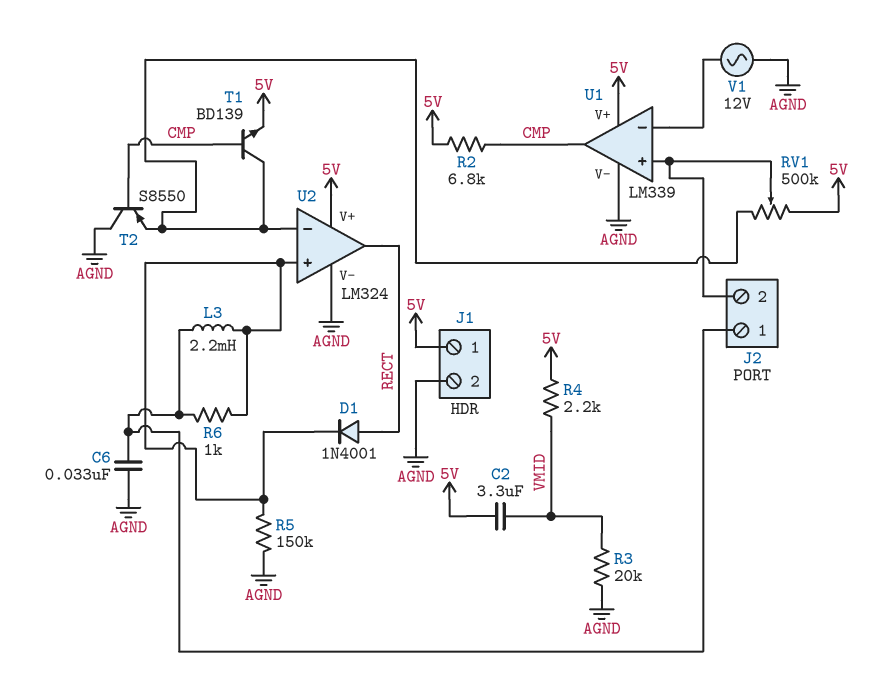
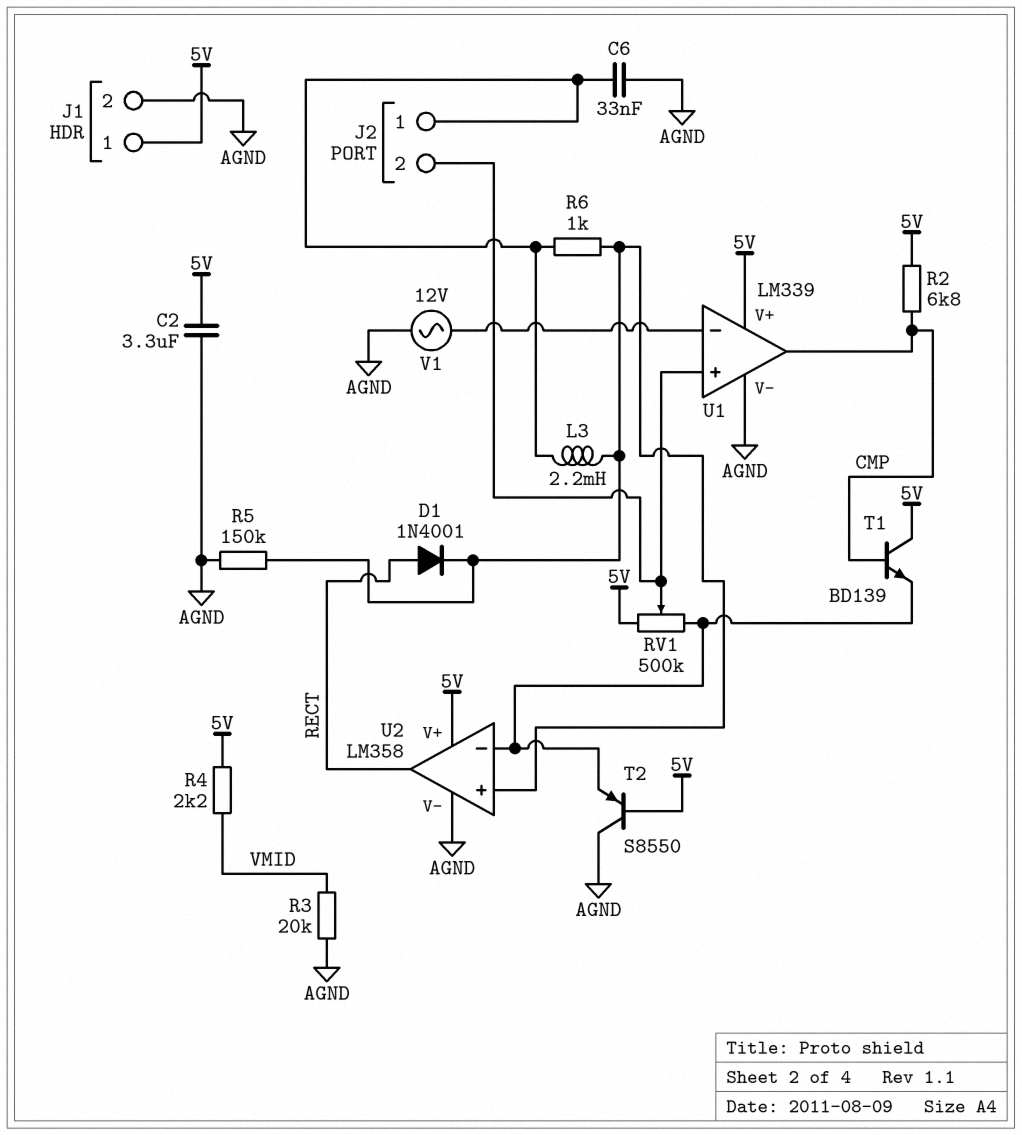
C2: 3.3uF (5V, VMID) -> 3.3uF (5V, AGND)
T1: NPN BD139 (B CMP, C U2/in-, E 5V) -> NPN BD139 (B CMP, C 5V, E U2/in-)
T2: PNP S8550 (B CMP, C AGND, E U2/in-) -> PNP S8550 (B 5V, C AGND, E U2/in-)
U2: LM324 -> LM358

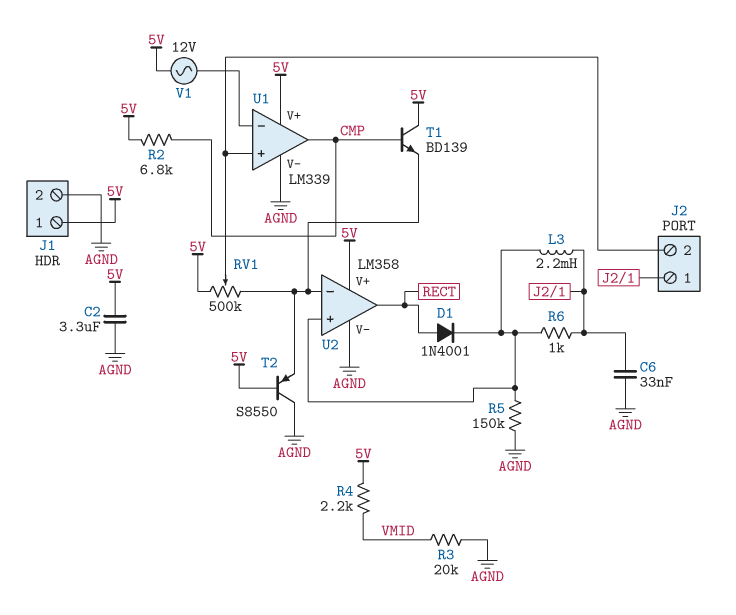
V1: AC 12V (AGND, U1/in-) -> AC 12V (5V, U1/in-)

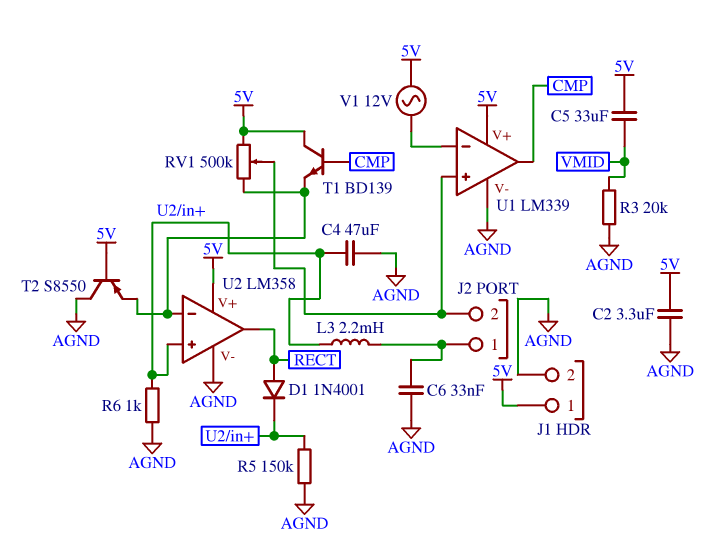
C4: none -> 47uF (AGND, U2/in+)
C5: none -> 33uF (5V, VMID)
R2: 6.8k (5V, CMP) -> none
R4: 2.2k (5V, VMID) -> none
R6: 1k (J2/1, U2/in+) -> 1k (AGND, U2/in+)

